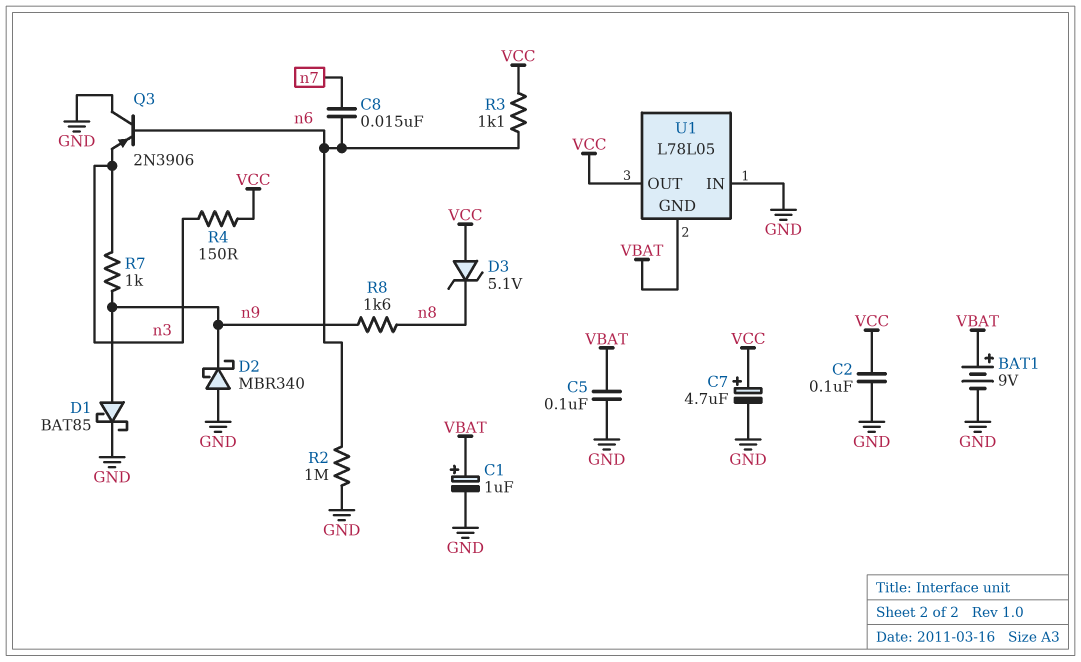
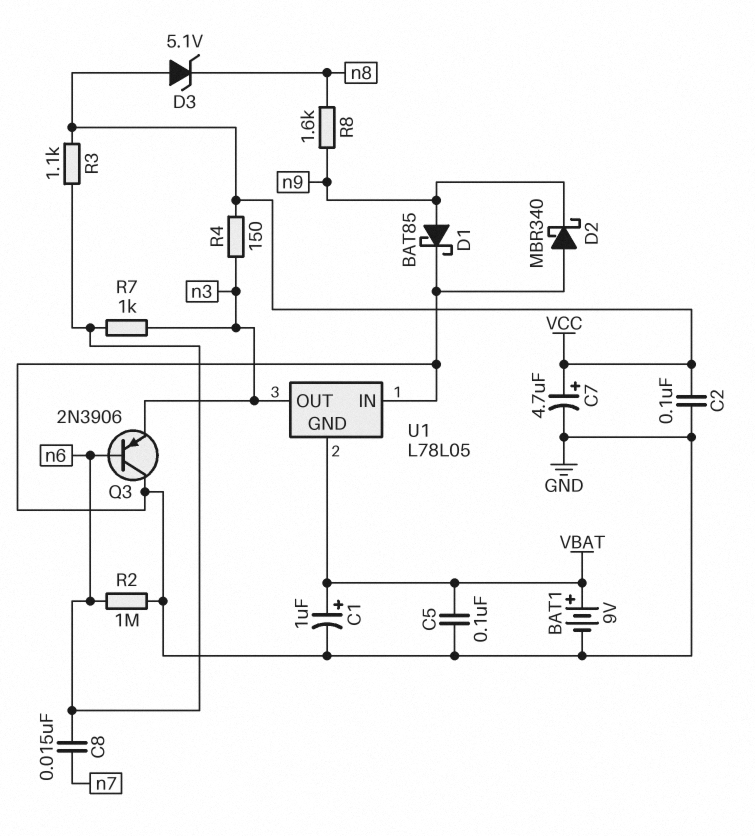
R7: 1k (n3, n9) -> 1k (n3, n6)
U1 pin OUT: VCC -> n3

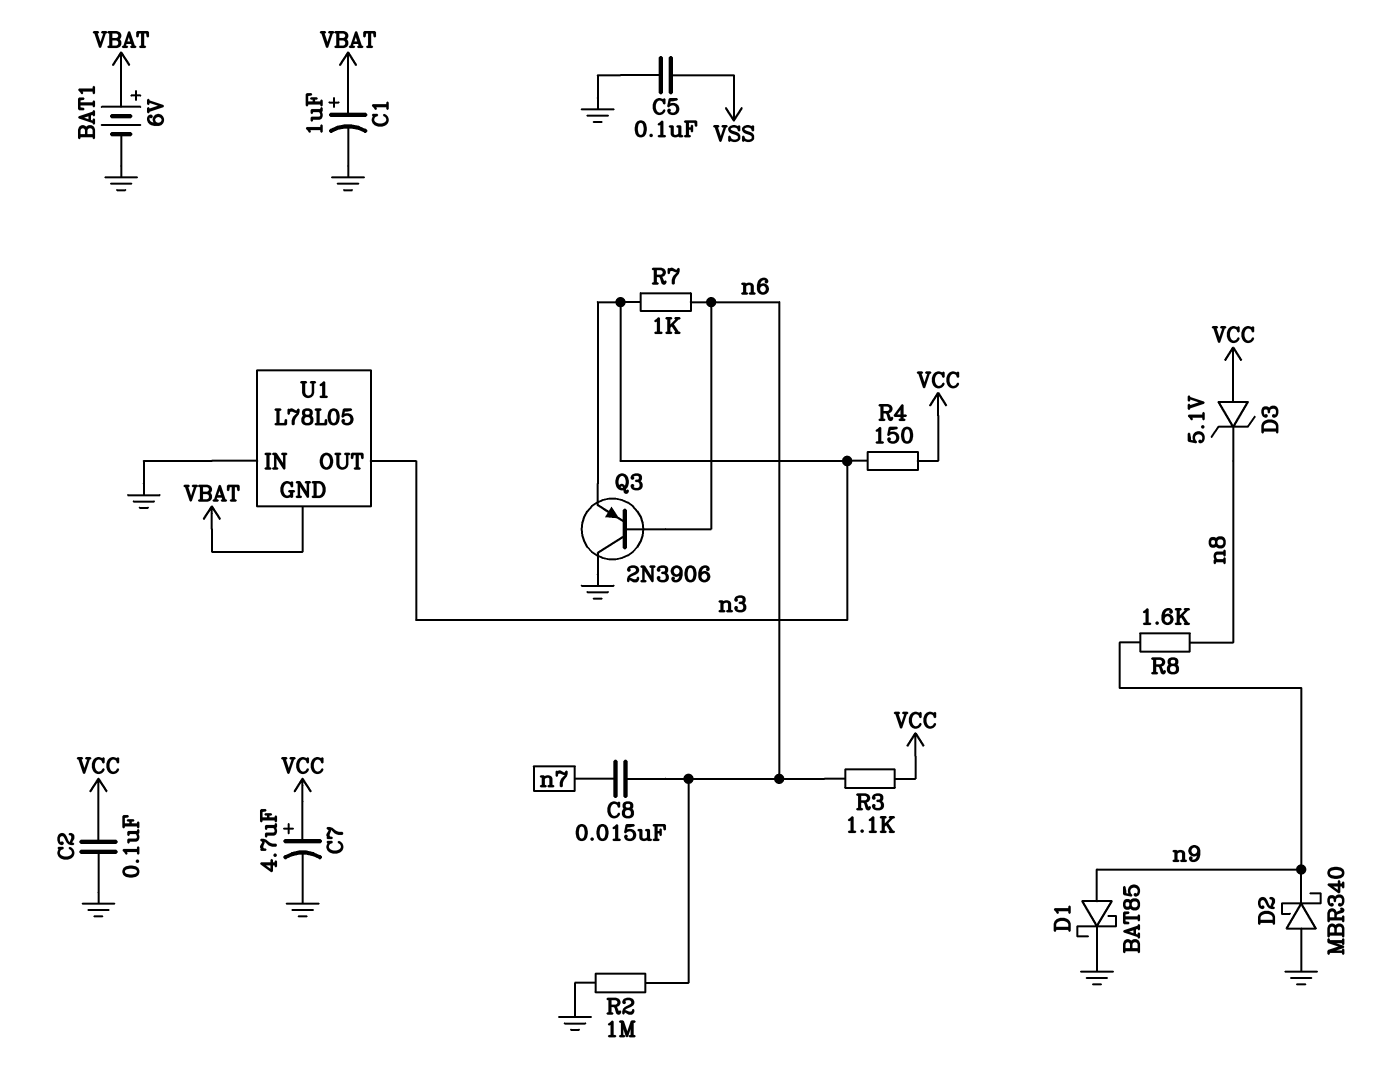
BAT1: 9V (plus VBAT, minus GND) -> 6V (plus VBAT, minus GND)
C5: 100nF (GND, VBAT) -> 100nF (GND, VSS)

